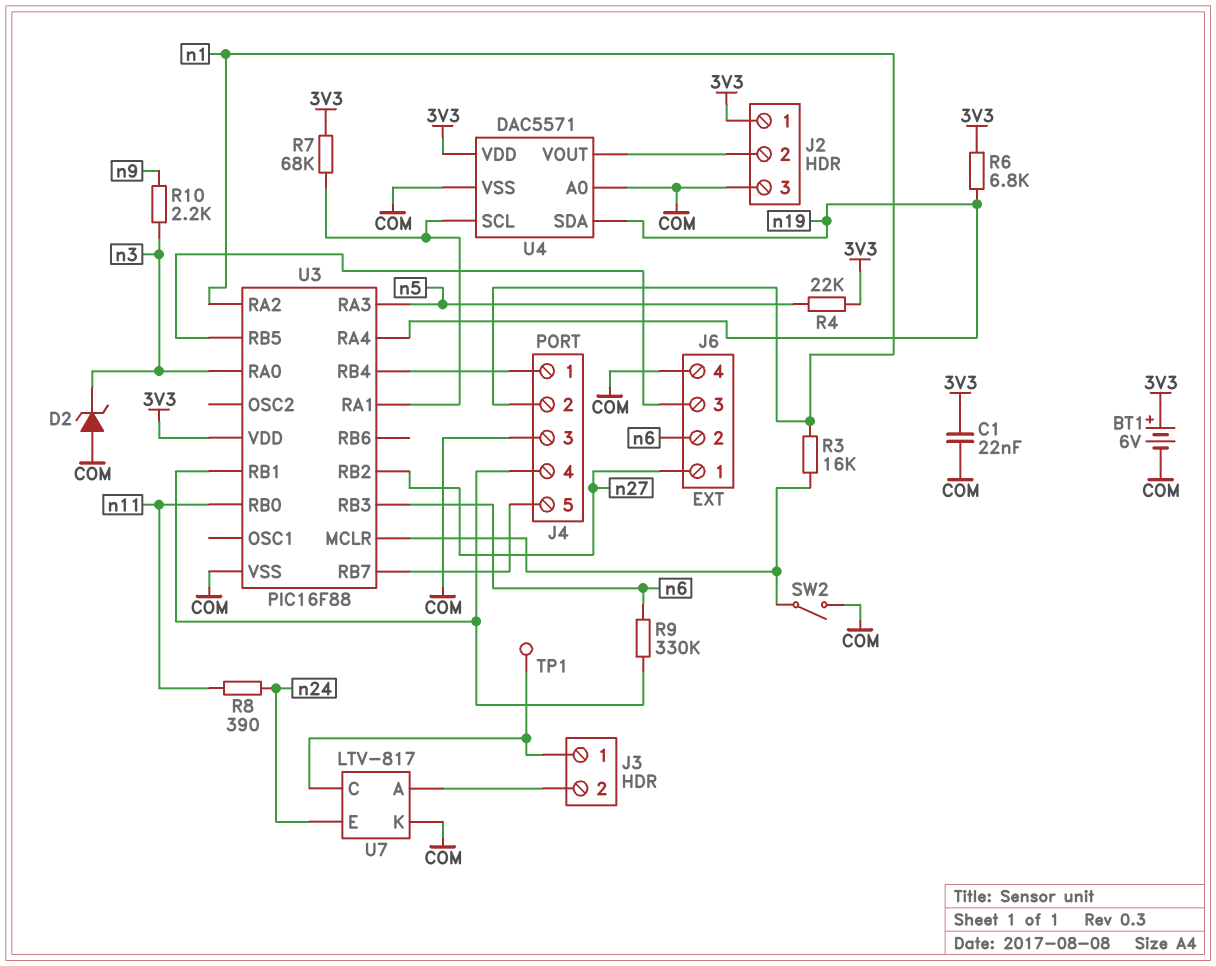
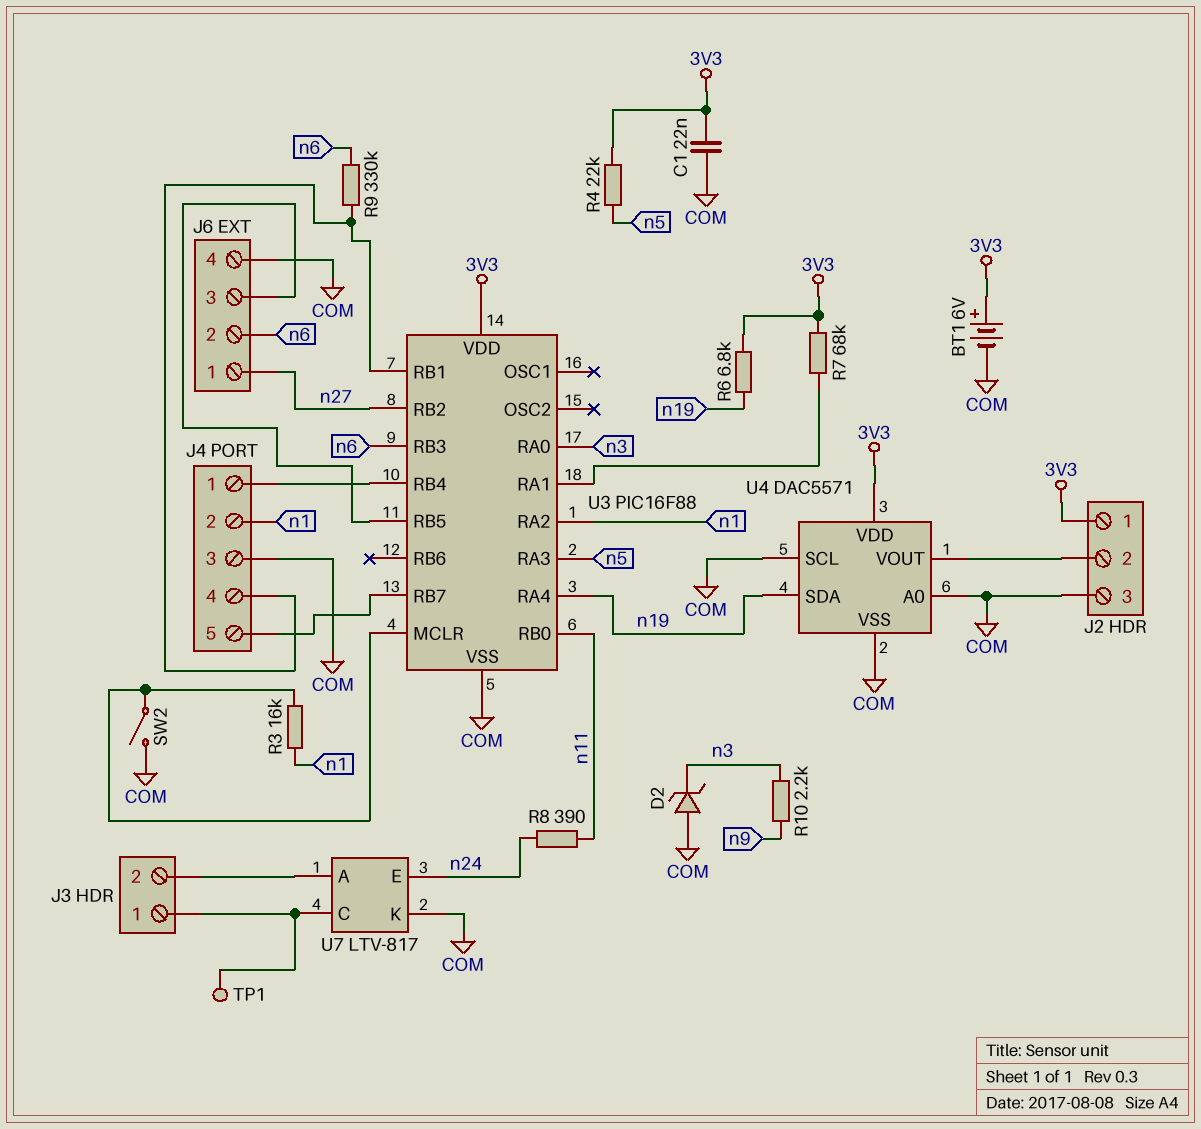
U4 pin SCL: U3/RA1 -> COM

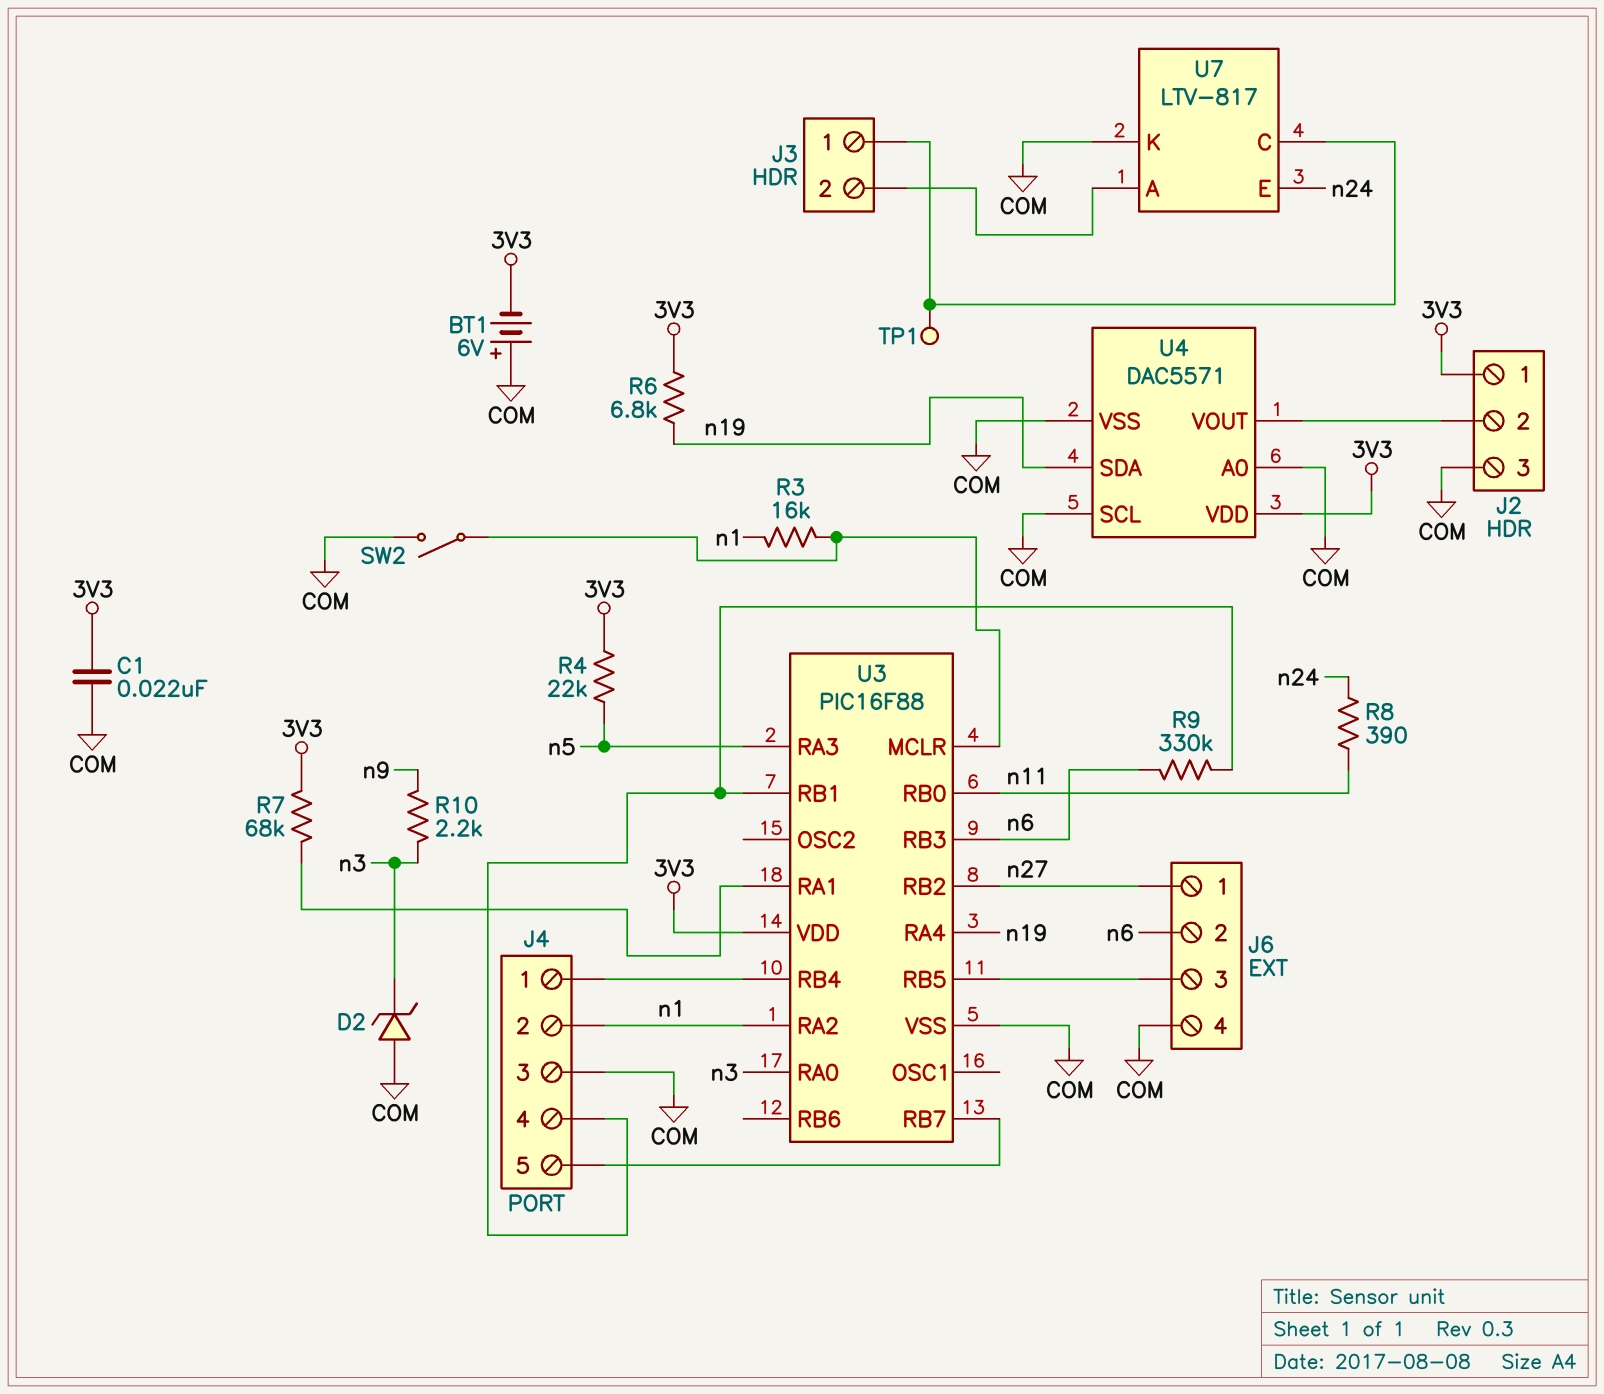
BT1: 6V (plus 3V3, minus COM) -> 6V (plus COM, minus 3V3)

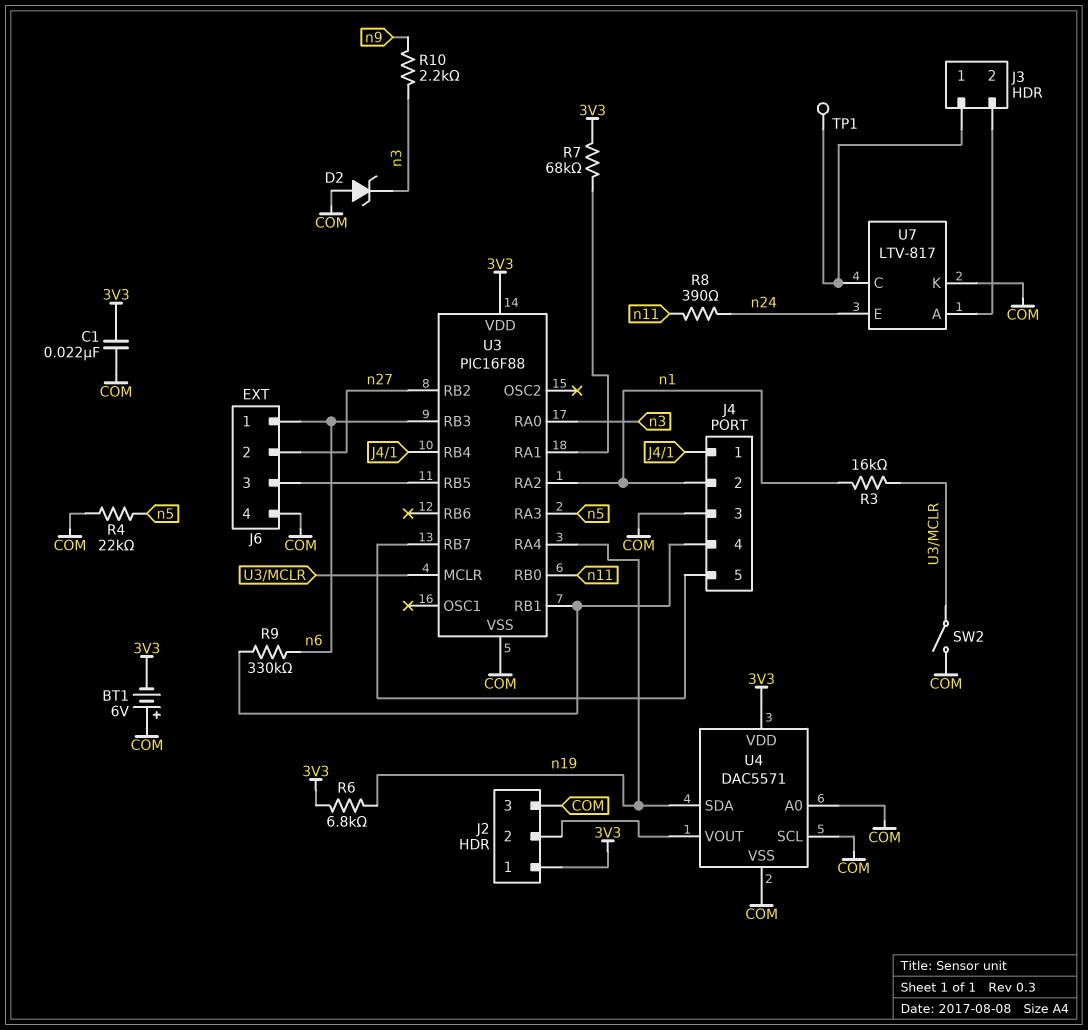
J6 pin 1: n27 -> n6
J6 pin 2: n6 -> n27
R4: 22k (3V3, n5) -> 22k (COM, n5)

